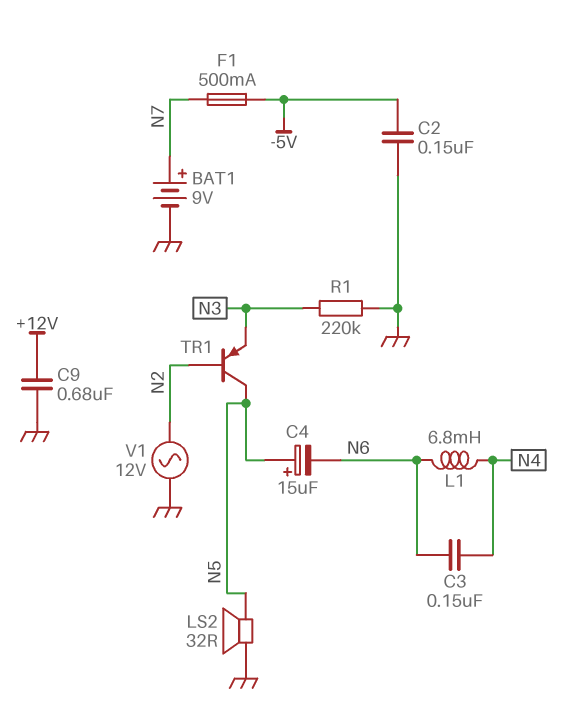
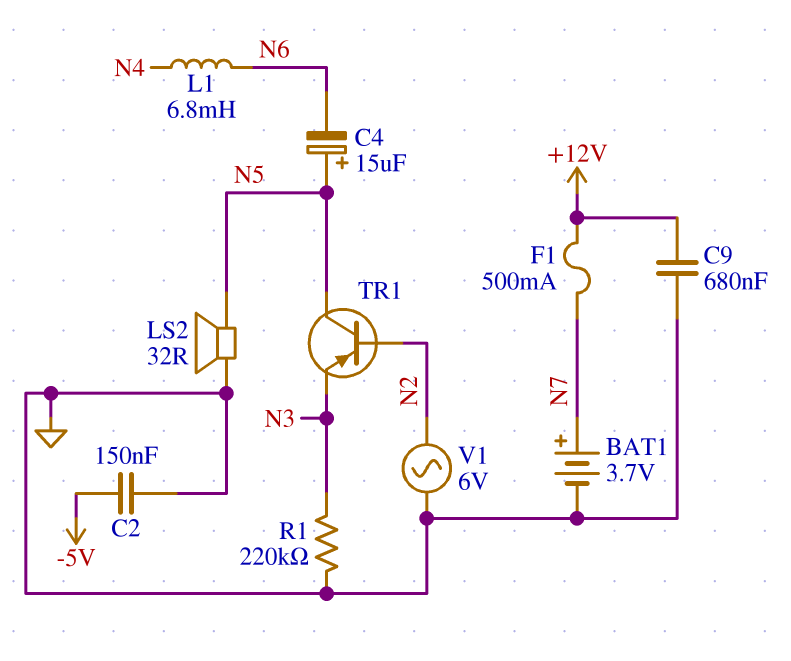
BAT1: 9V (plus N7, minus GND) -> 3.7V (plus N7, minus GND)
C3: 150nF (N4, N6) -> none
F1: 500mA (-5V, N7) -> 500mA (+12V, N7)
V1: AC 12V (GND, N2) -> AC 6V (GND, N2)

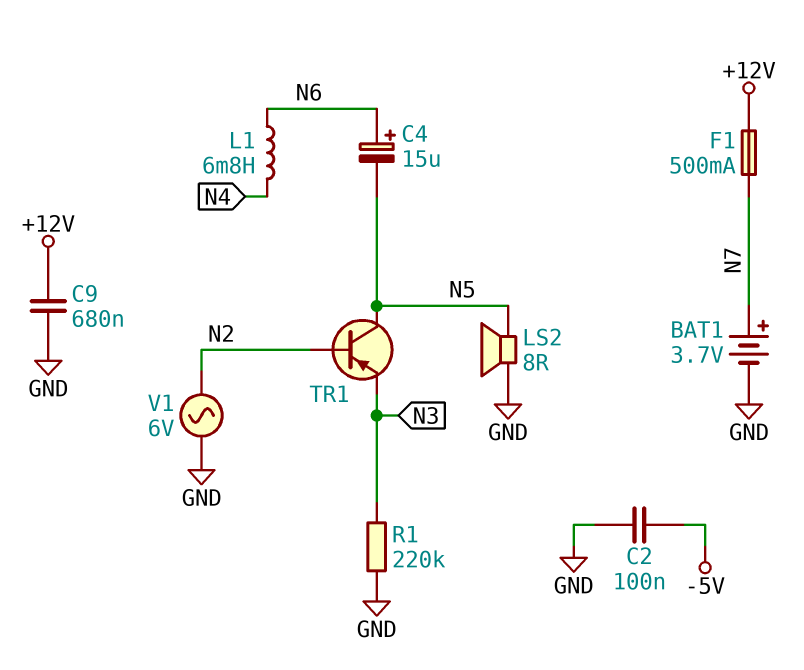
C2: 150nF (-5V, GND) -> 100nF (-5V, GND)
C4: 15uF (plus N5, minus N6) -> 15uF (plus N6, minus N5)
LS2: speaker 32R (GND, N5) -> speaker 8R (GND, N5)

